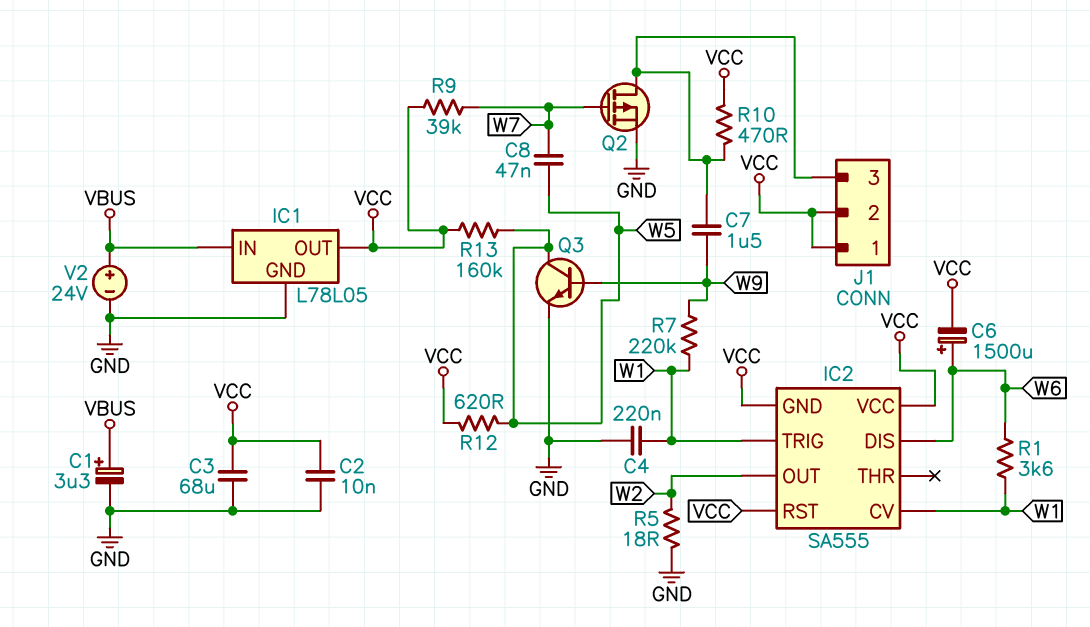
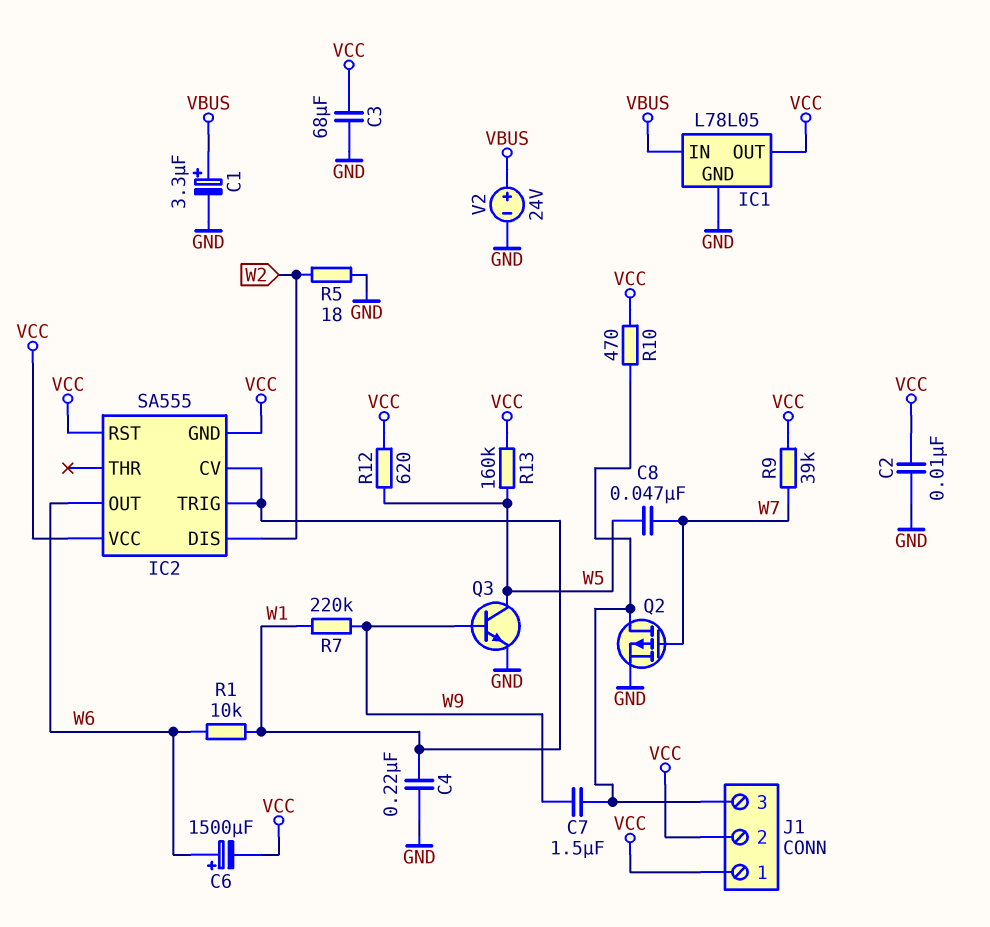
IC2 pin DIS: W6 -> W2
IC2 pin OUT: W2 -> W6
R1: 3.6k (W1, W6) -> 10k (W1, W6)

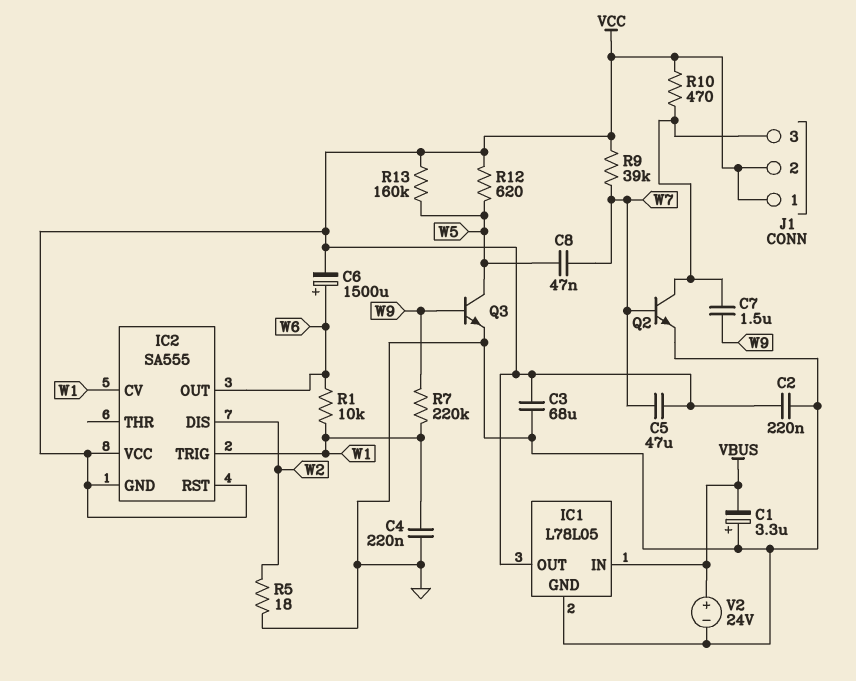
C1: 3.3uF (plus VBUS, minus GND) -> 3.3uF (plus GND, minus VBUS)
C2: 10nF (GND, VCC) -> 220nF (GND, VCC)
C5: none -> 47uF (VCC, W7)
Q2: PMOS (G W7, D J1/3, S GND) -> NPN (B W7, C J1/3, E GND)

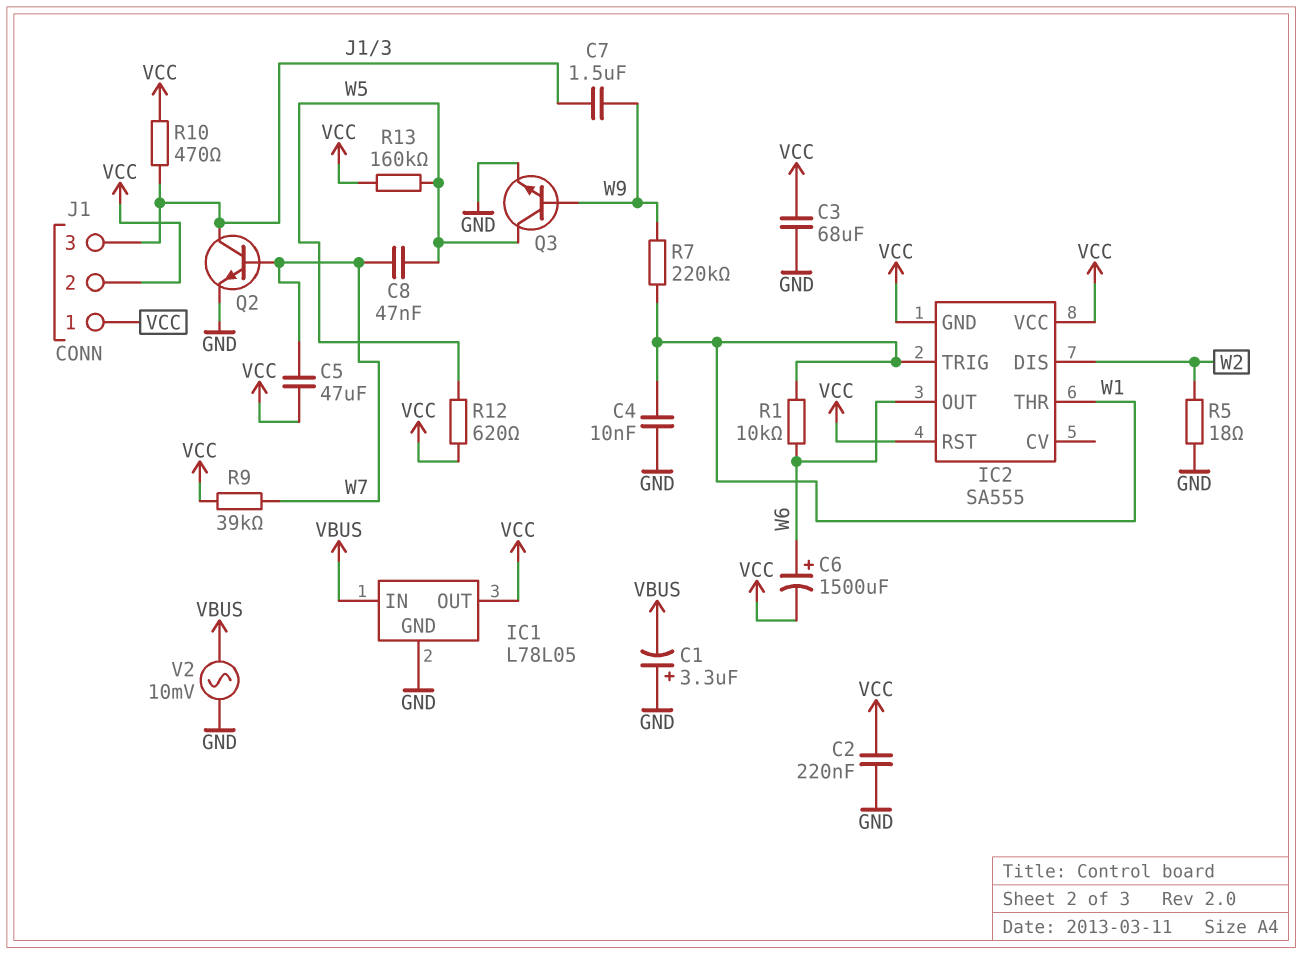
C4: 220nF (GND, W1) -> 10nF (GND, W1)
IC2 pin CV: W1 -> none
IC2 pin THR: none -> W1
V2: 24V (plus VBUS, minus GND) -> AC 10mV (GND, VBUS)

